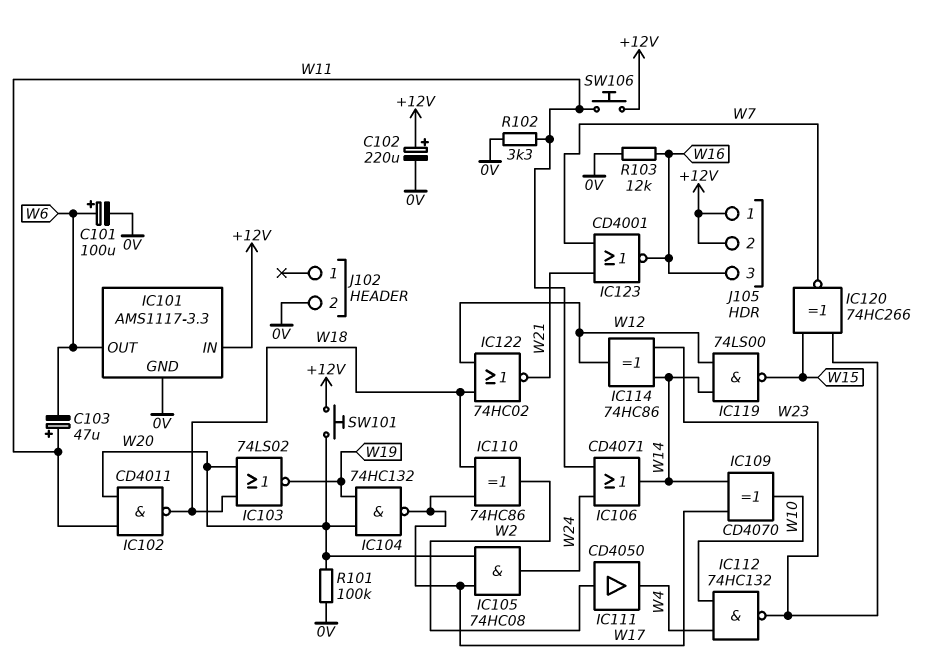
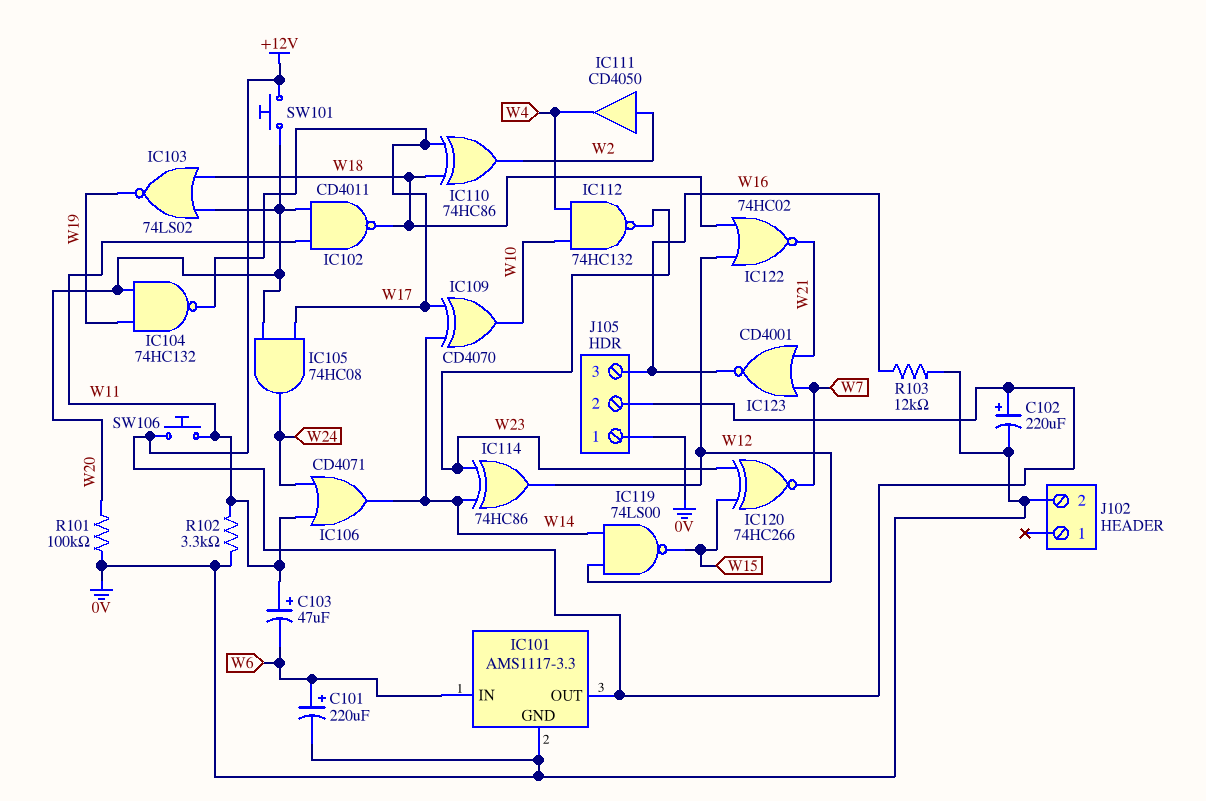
C101: 100uF (plus W6, minus 0V) -> 220uF (plus W6, minus 0V)
IC101 pin IN: +12V -> W6
IC101 pin OUT: W6 -> +12V
J105 pin 1: +12V -> 0V

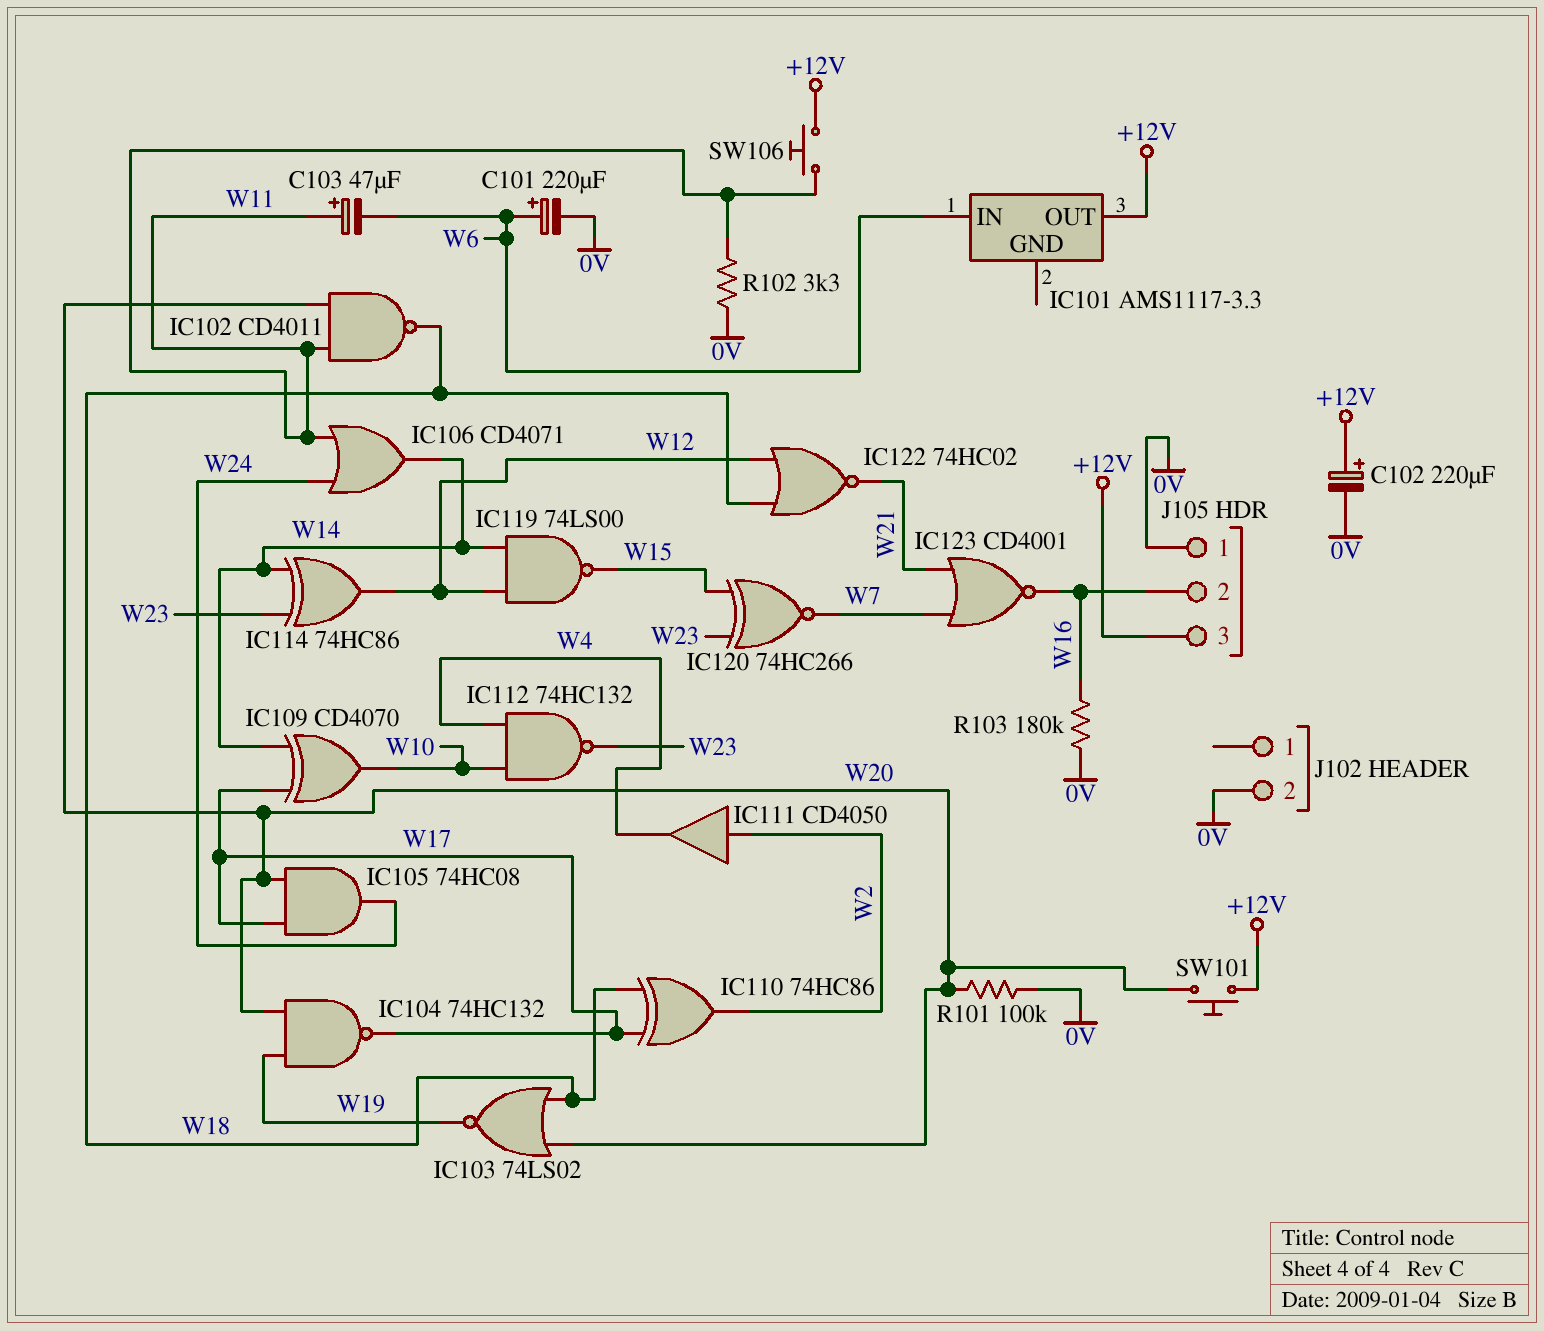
IC101 pin GND: 0V -> none
J105 pin 2: +12V -> W16
J105 pin 3: W16 -> +12V
R103: 12k (0V, W16) -> 180k (0V, W16)

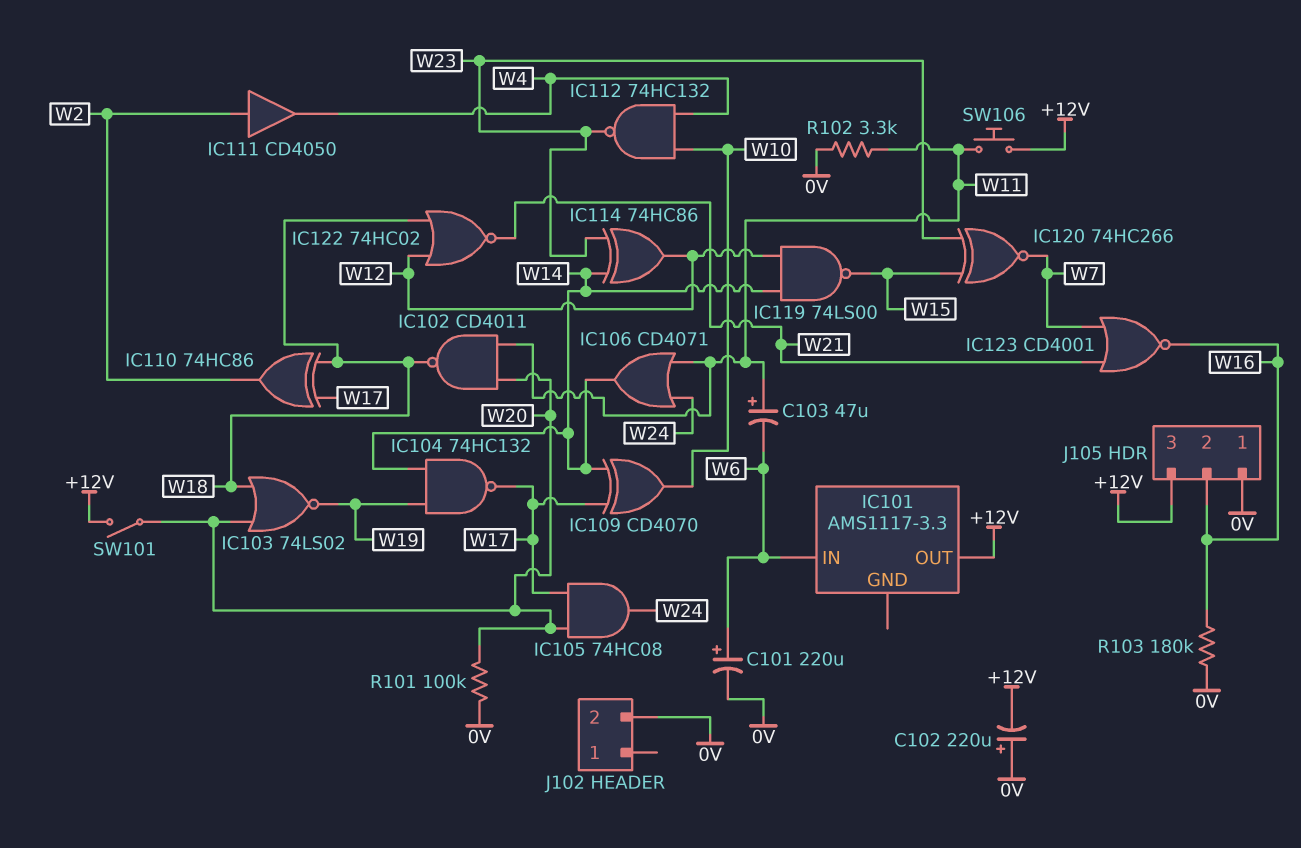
C102: 220uF (plus +12V, minus 0V) -> 220uF (plus 0V, minus +12V)
IC104: NAND 74HC132 (in W19, in W20, out W17) -> NAND 74HC132 (in W14, in W19, out W17)
SW101: button (+12V, W20) -> switch (+12V, W20)

